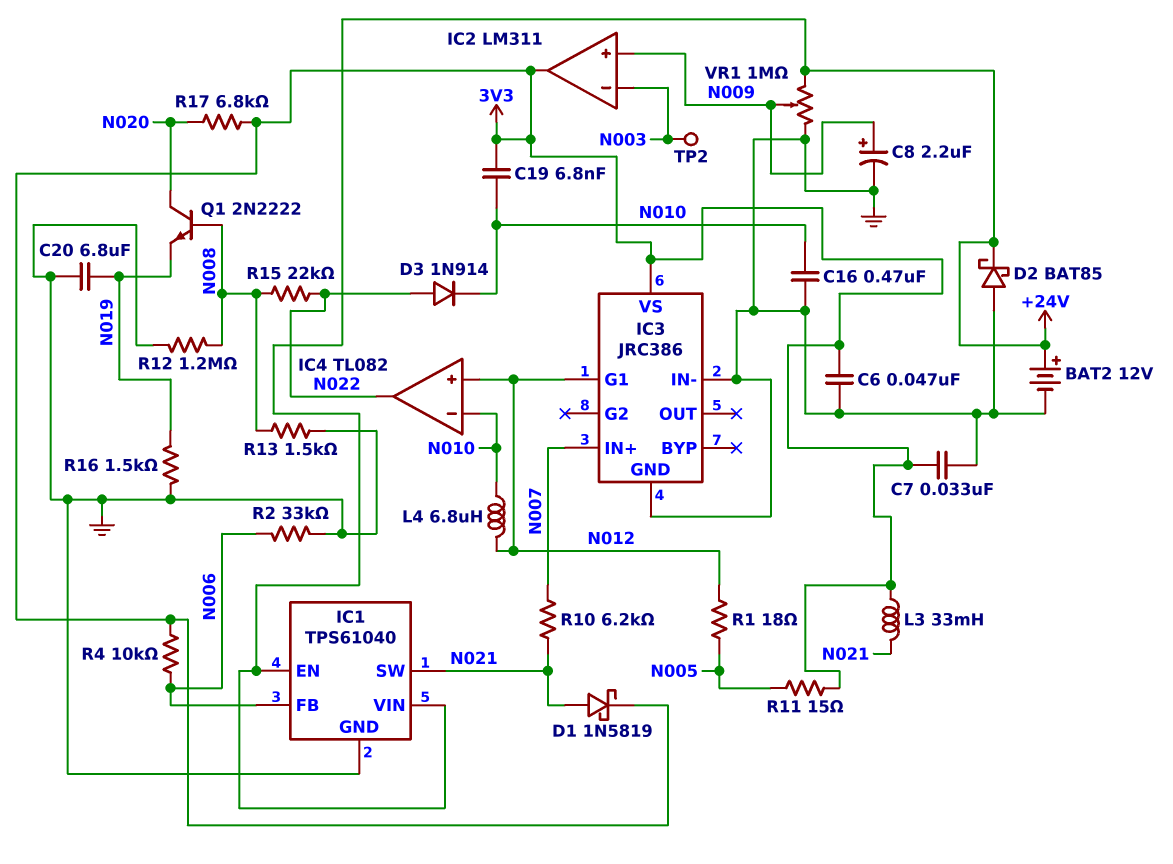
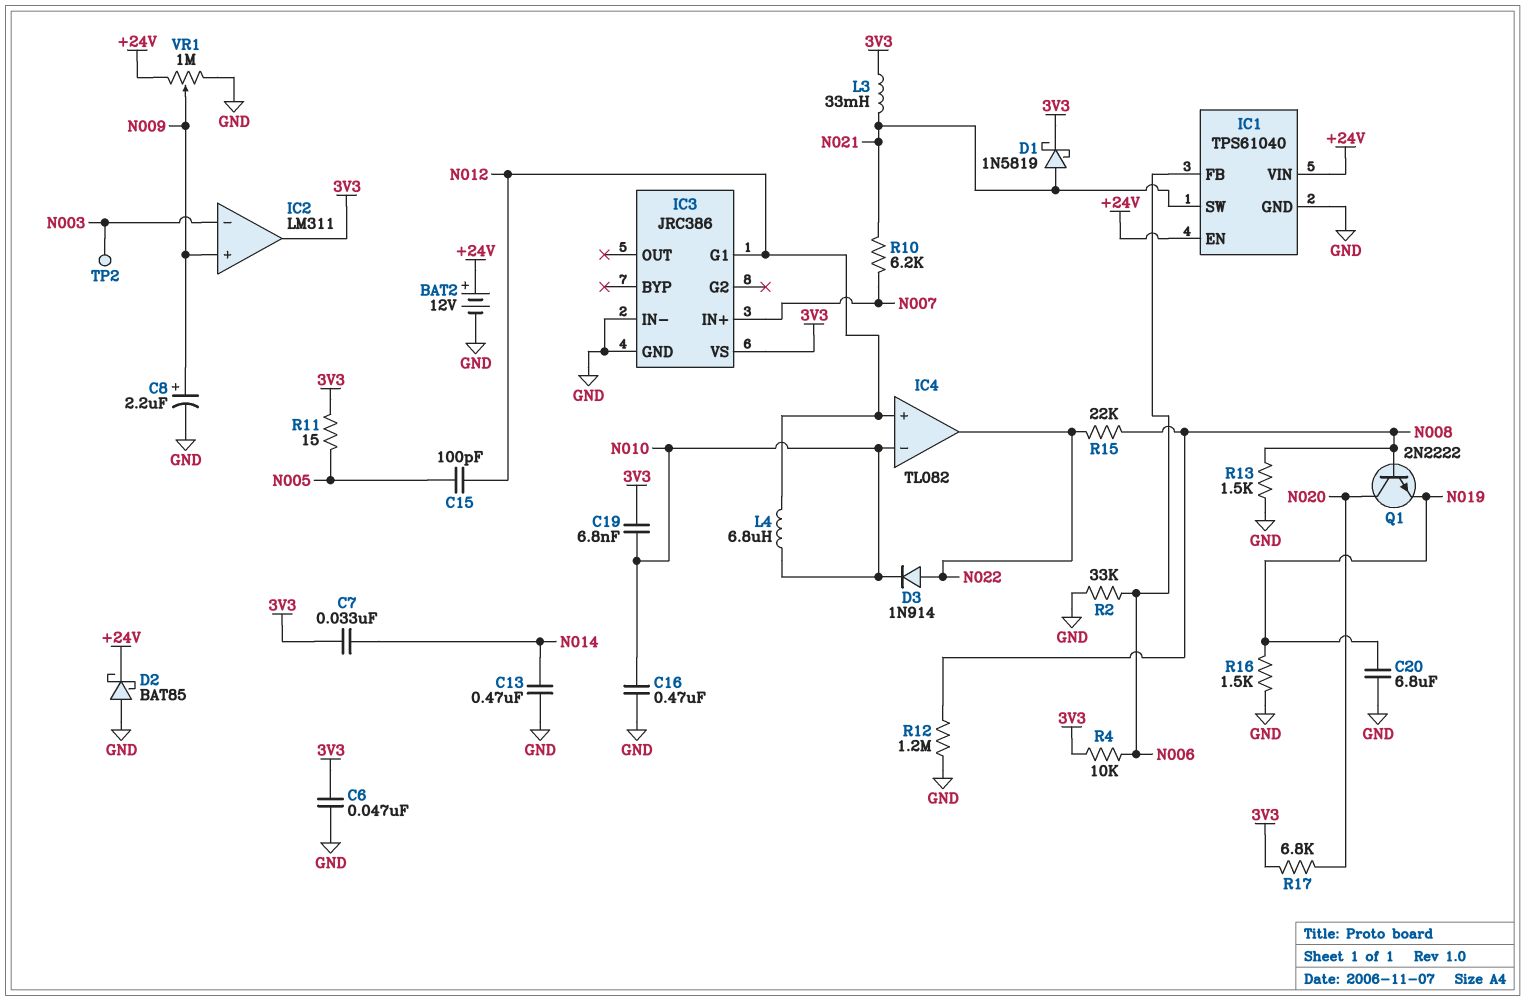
C7: 33nF (3V3, GND) -> 33nF (3V3, N014)
C13: none -> 470nF (GND, N014)
C15: none -> 100pF (N005, N012)
R1: 18 (N005, N012) -> none

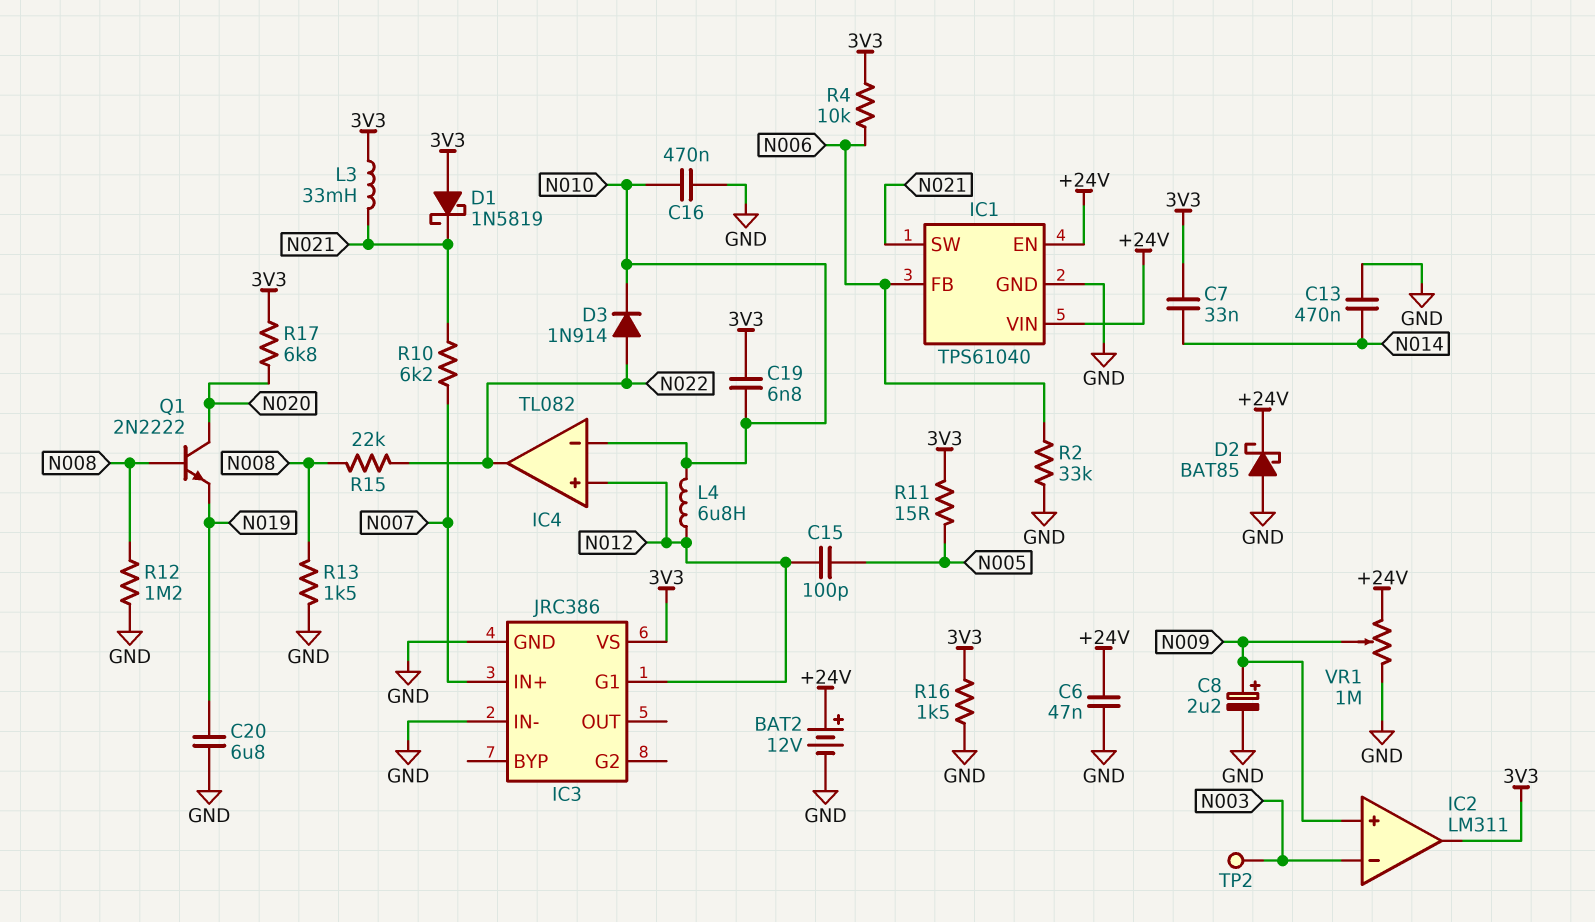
C6: 47nF (3V3, GND) -> 47nF (+24V, GND)
D1: schottky 1N5819 (A N021, K 3V3) -> schottky 1N5819 (A 3V3, K N021)
R16: 1.5k (GND, N019) -> 1.5k (3V3, GND)

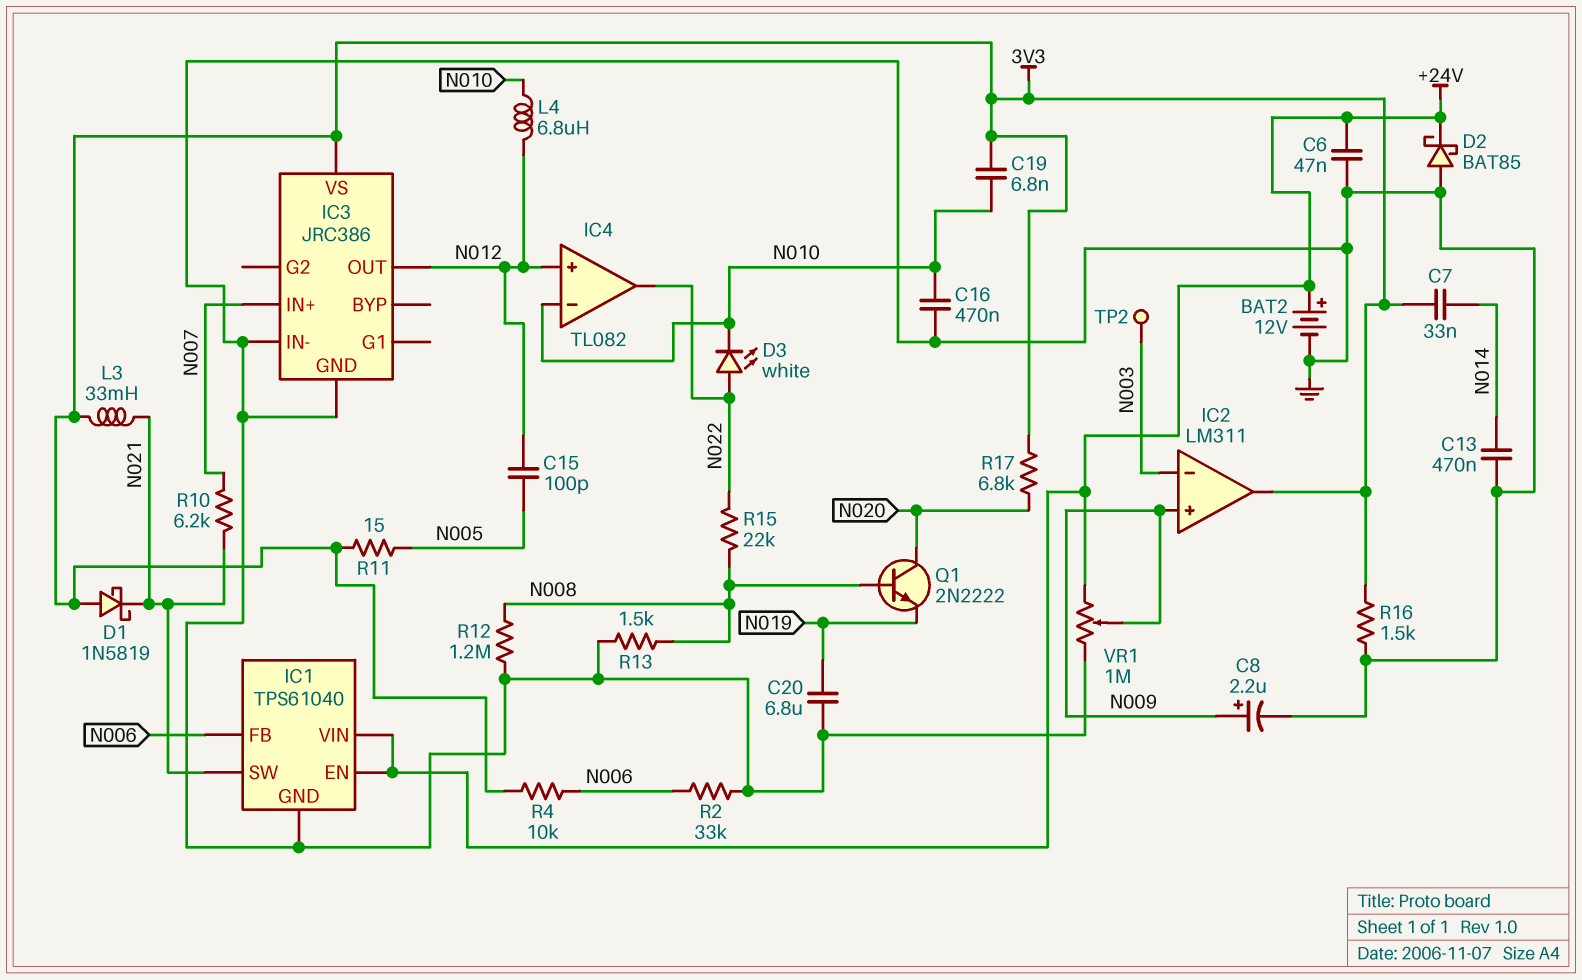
D3: diode 1N914 (A N022, K N010) -> LED white (A N022, K N010)
IC3 pin G1: N012 -> none
IC3 pin OUT: none -> N012

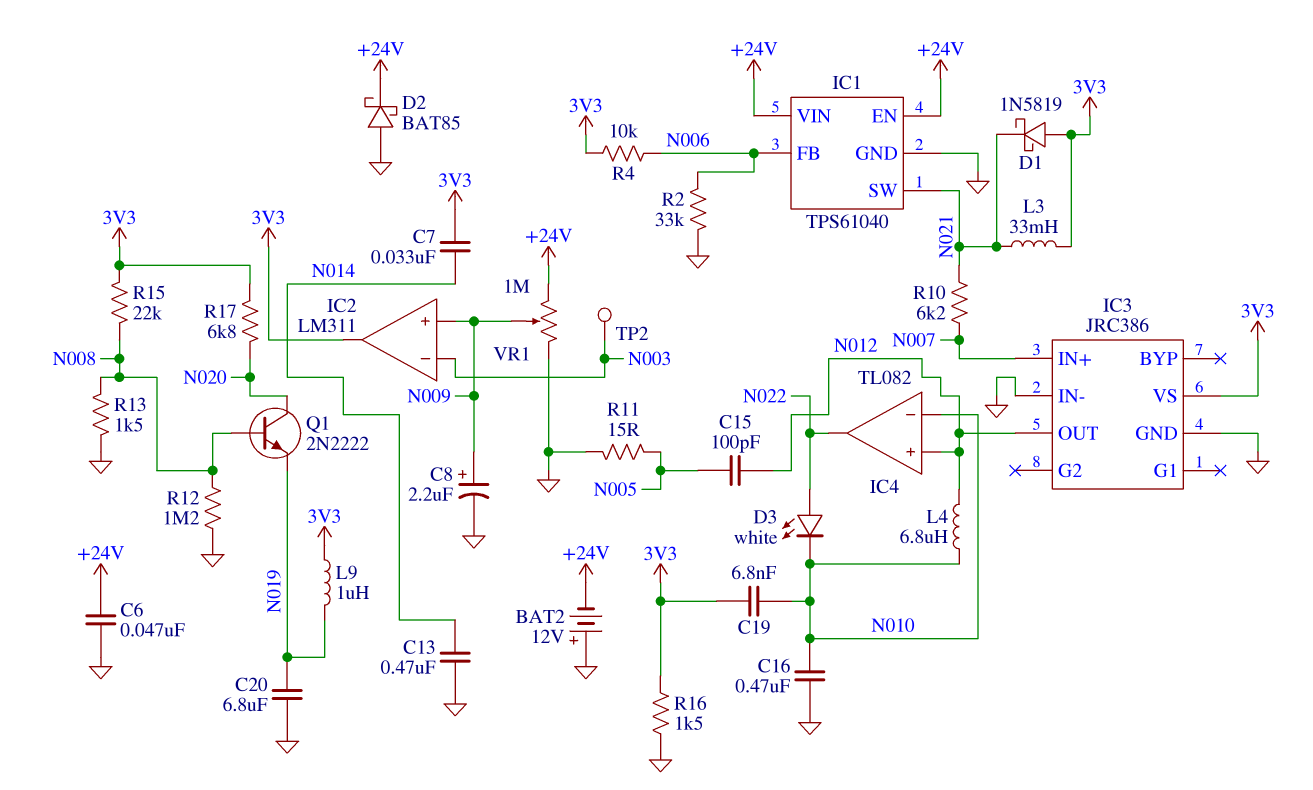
BAT2: 12V (plus +24V, minus GND) -> 12V (plus GND, minus +24V)
L9: none -> 1uH (3V3, N019)
R11: 15 (3V3, N005) -> 15 (GND, N005)
R15: 22k (N008, N022) -> 22k (3V3, N008)

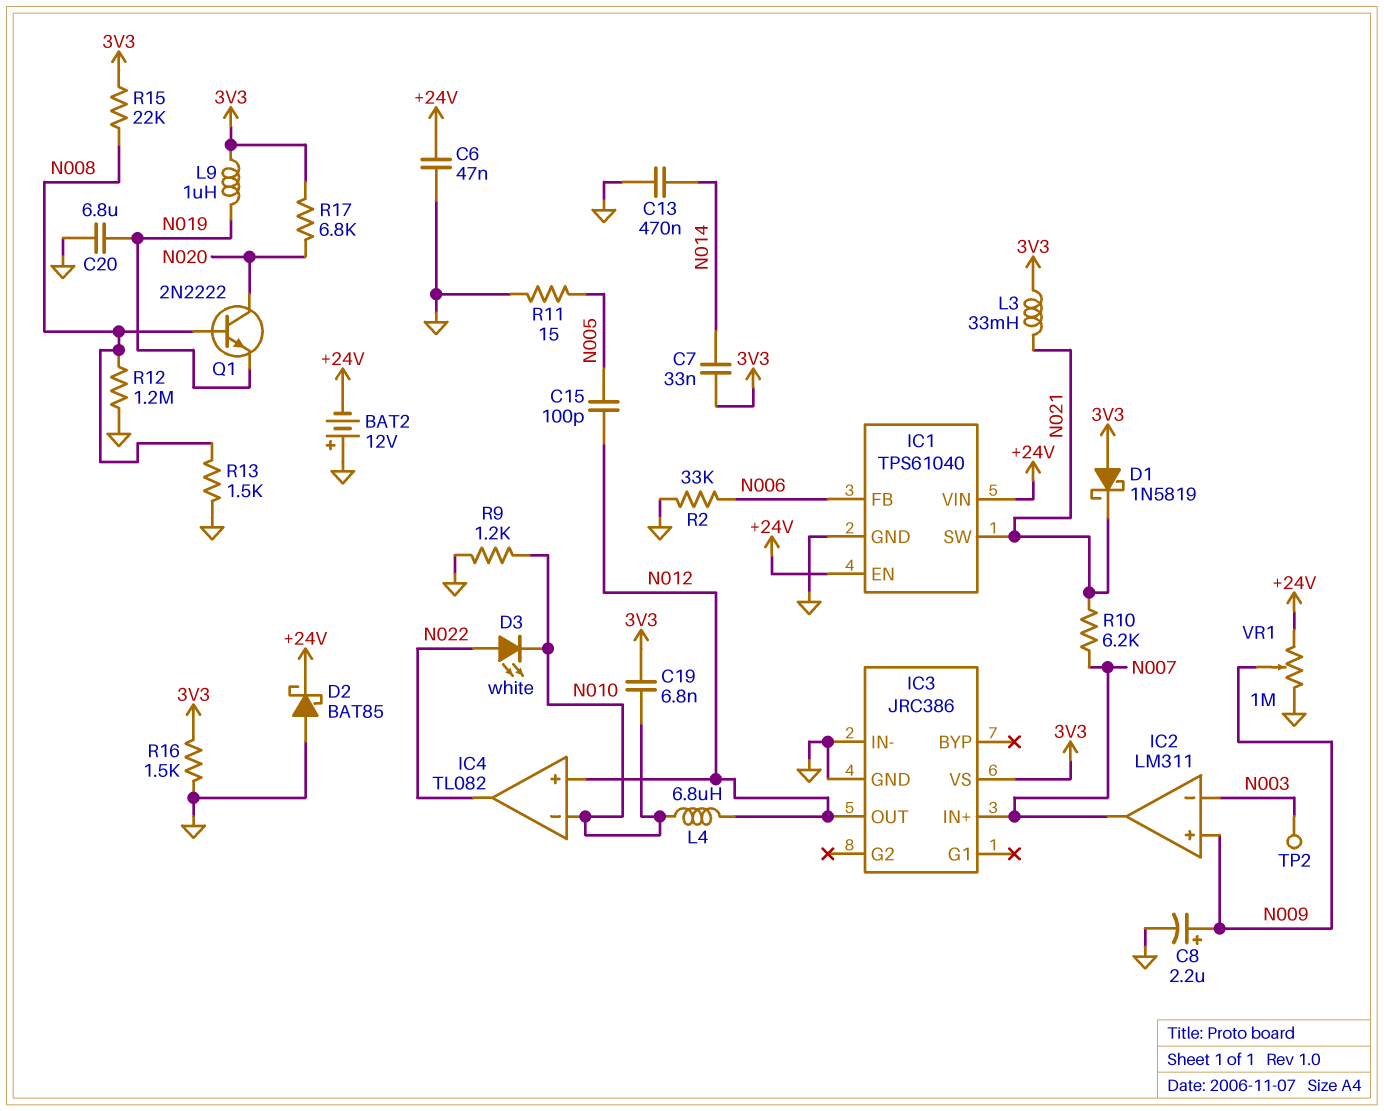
C16: 470nF (GND, N010) -> none
IC2 pin out: 3V3 -> N007
R4: 10k (3V3, N006) -> none
R9: none -> 1.2k (GND, N010)

